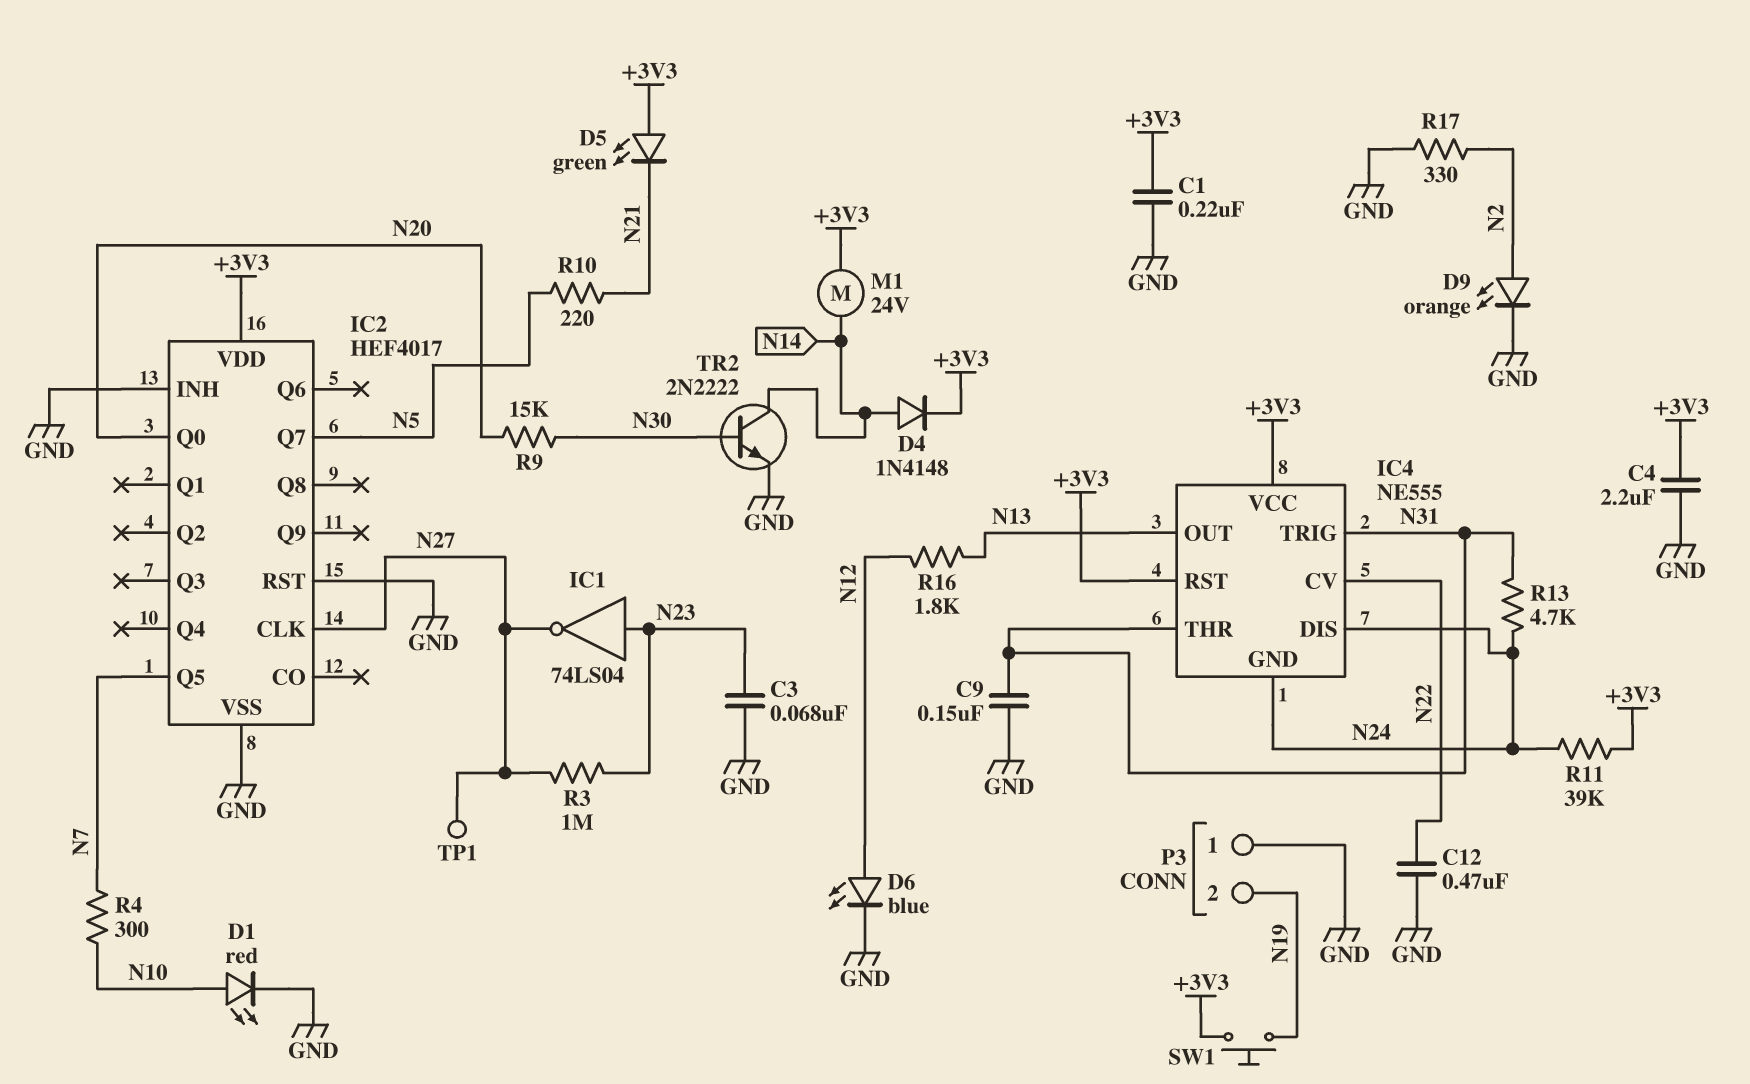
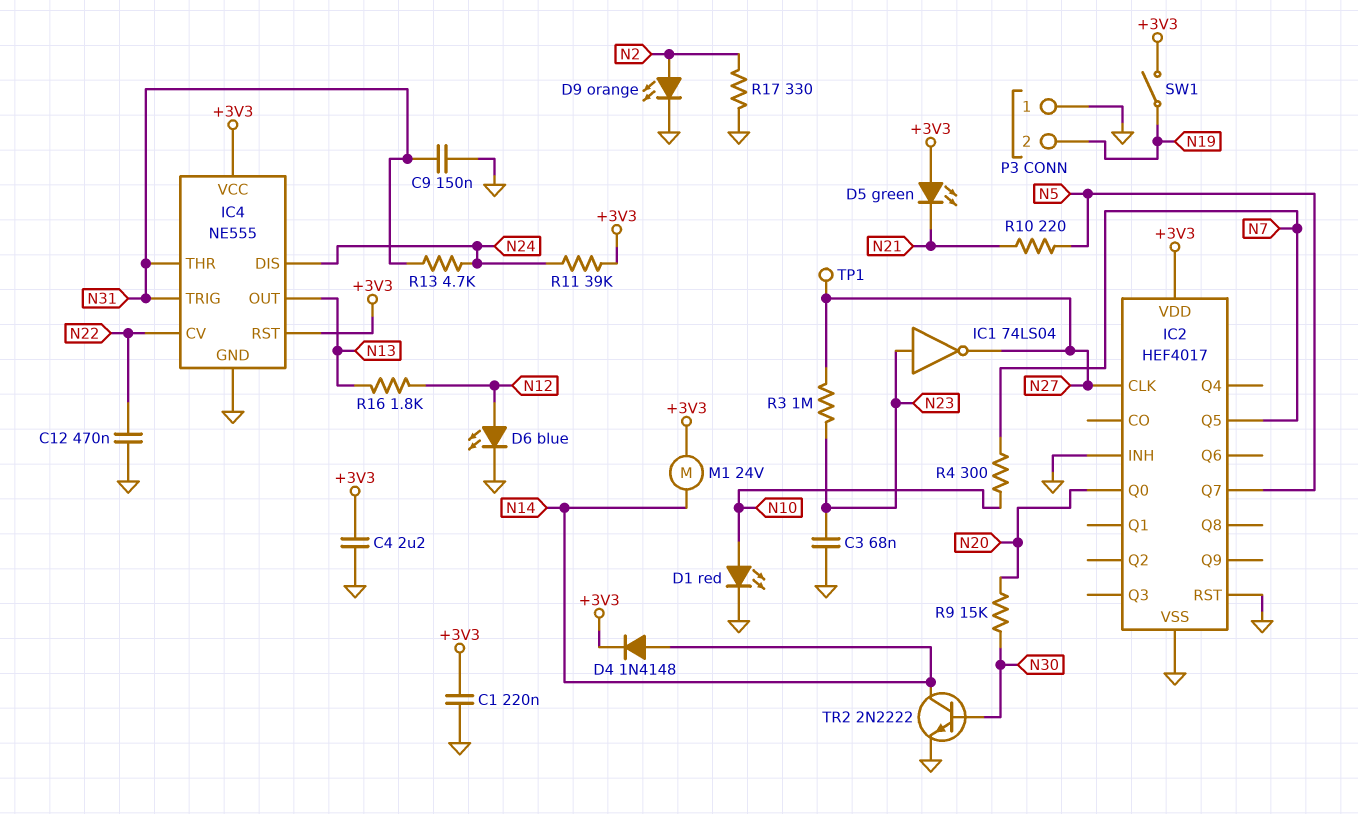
IC4 pin GND: N24 -> GND
SW1: button (+3V3, N19) -> switch (+3V3, N19)

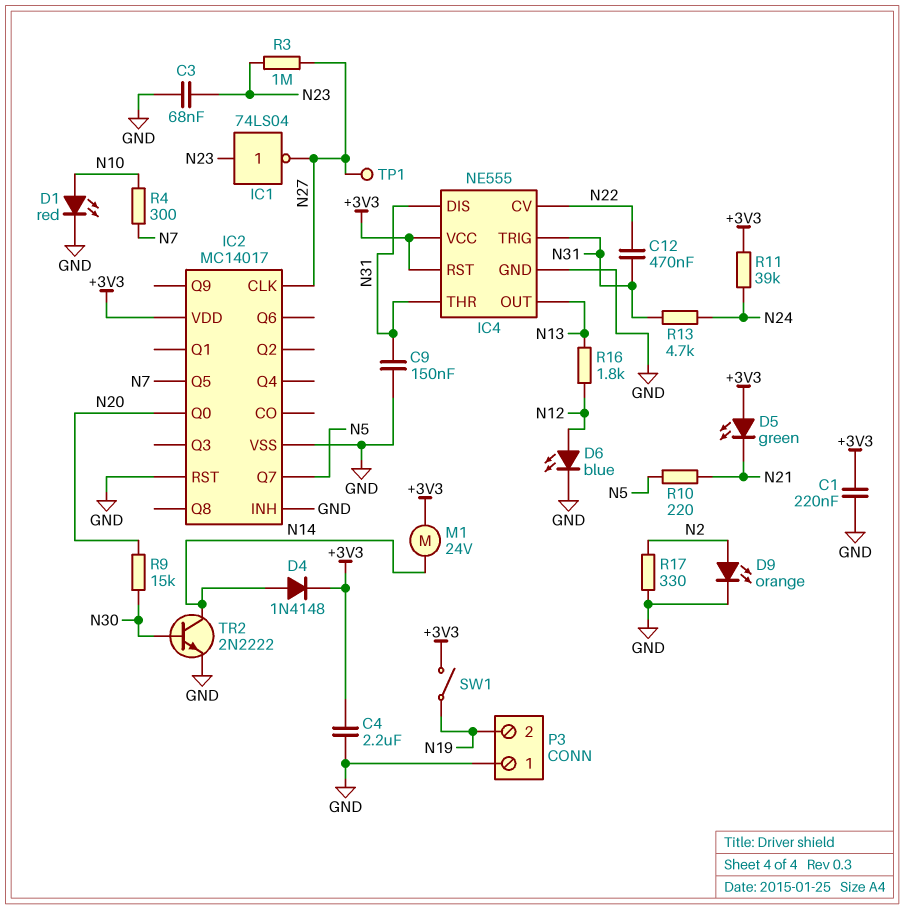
C12: 470nF (GND, N22) -> 470nF (N22, N31)
IC2: HEF4017 -> MC14017
IC4 pin DIS: N24 -> N31

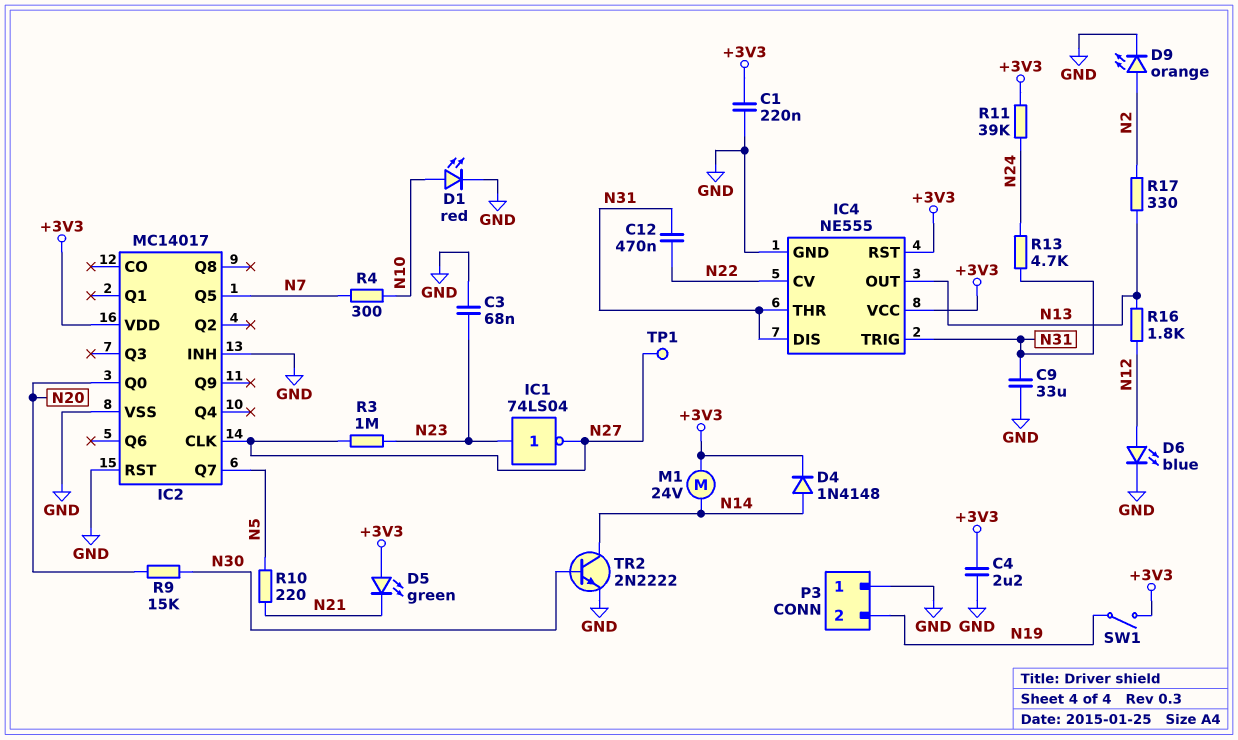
C9: 150nF (GND, N31) -> 33uF (GND, N31)
R17: 330 (GND, N2) -> 330 (N2, N13)

